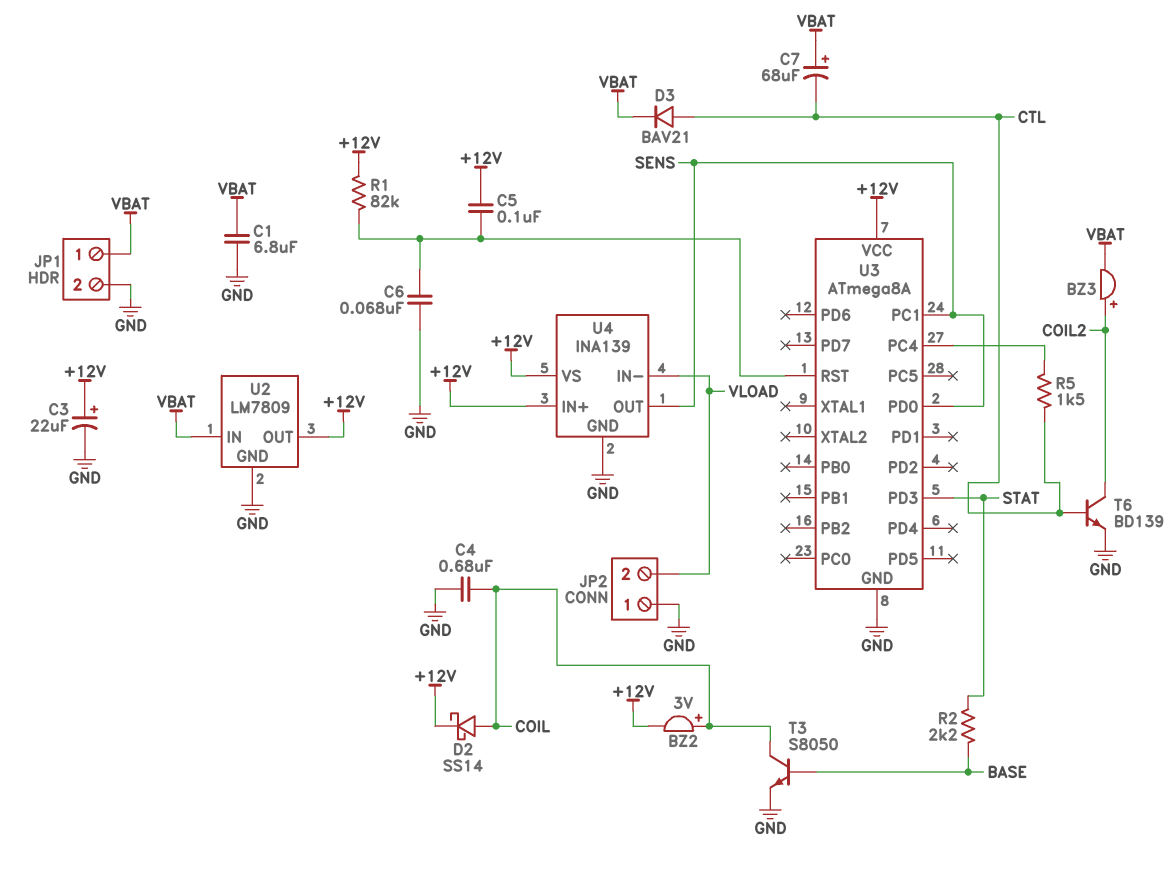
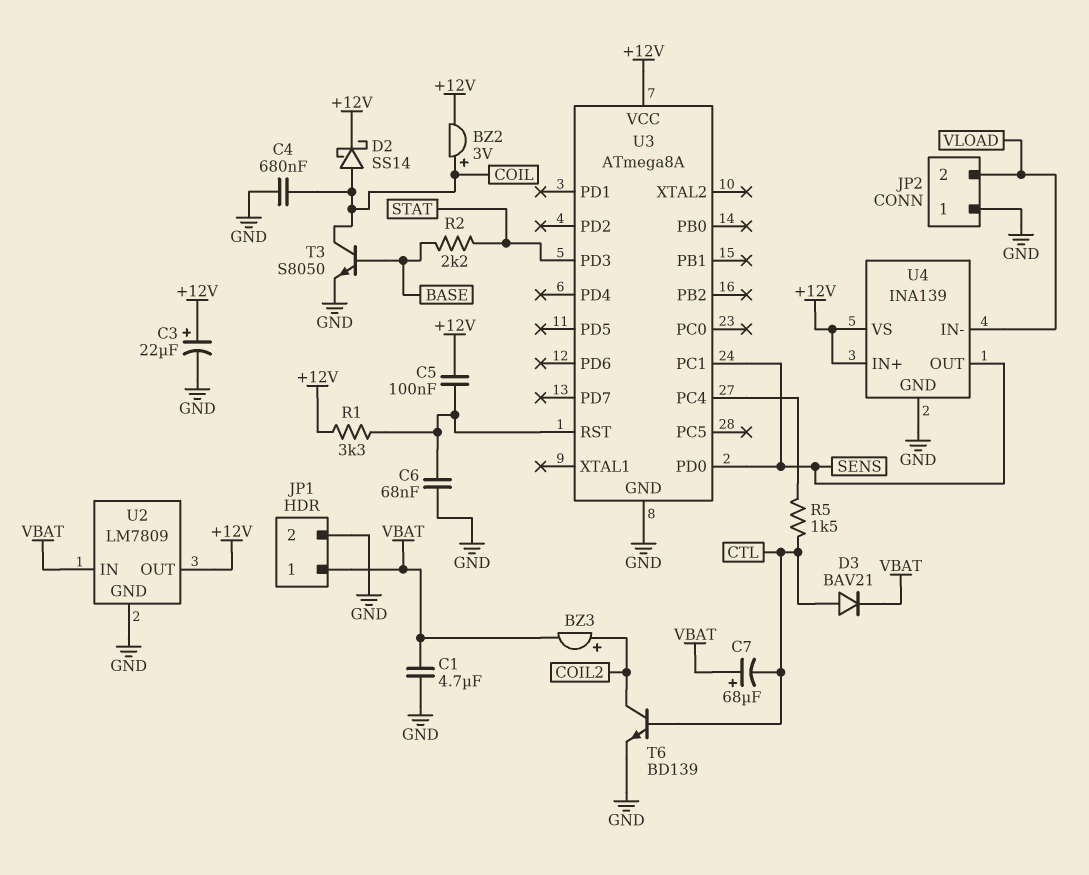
C1: 6.8uF (GND, VBAT) -> 4.7uF (GND, VBAT)
R1: 82k (+12V, U3/RST) -> 3.3k (+12V, U3/RST)

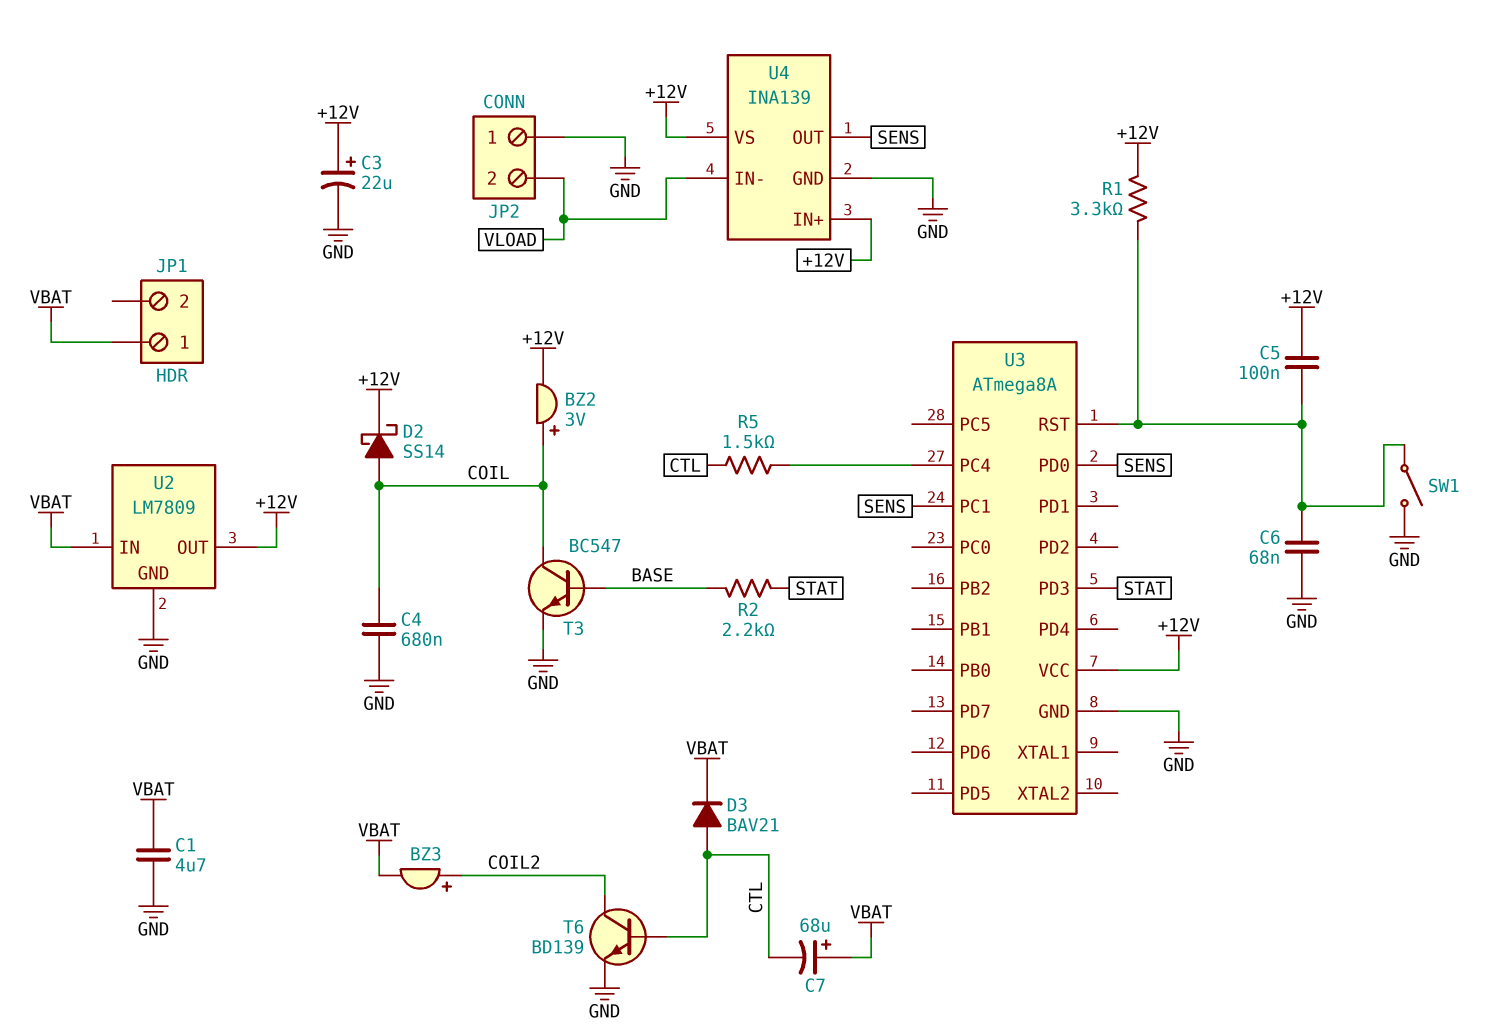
JP1 pin 2: GND -> none
SW1: none -> switch (GND, U3/RST)
T3: NPN S8050 (B BASE, C COIL, E GND) -> NPN BC547 (B BASE, C COIL, E GND)

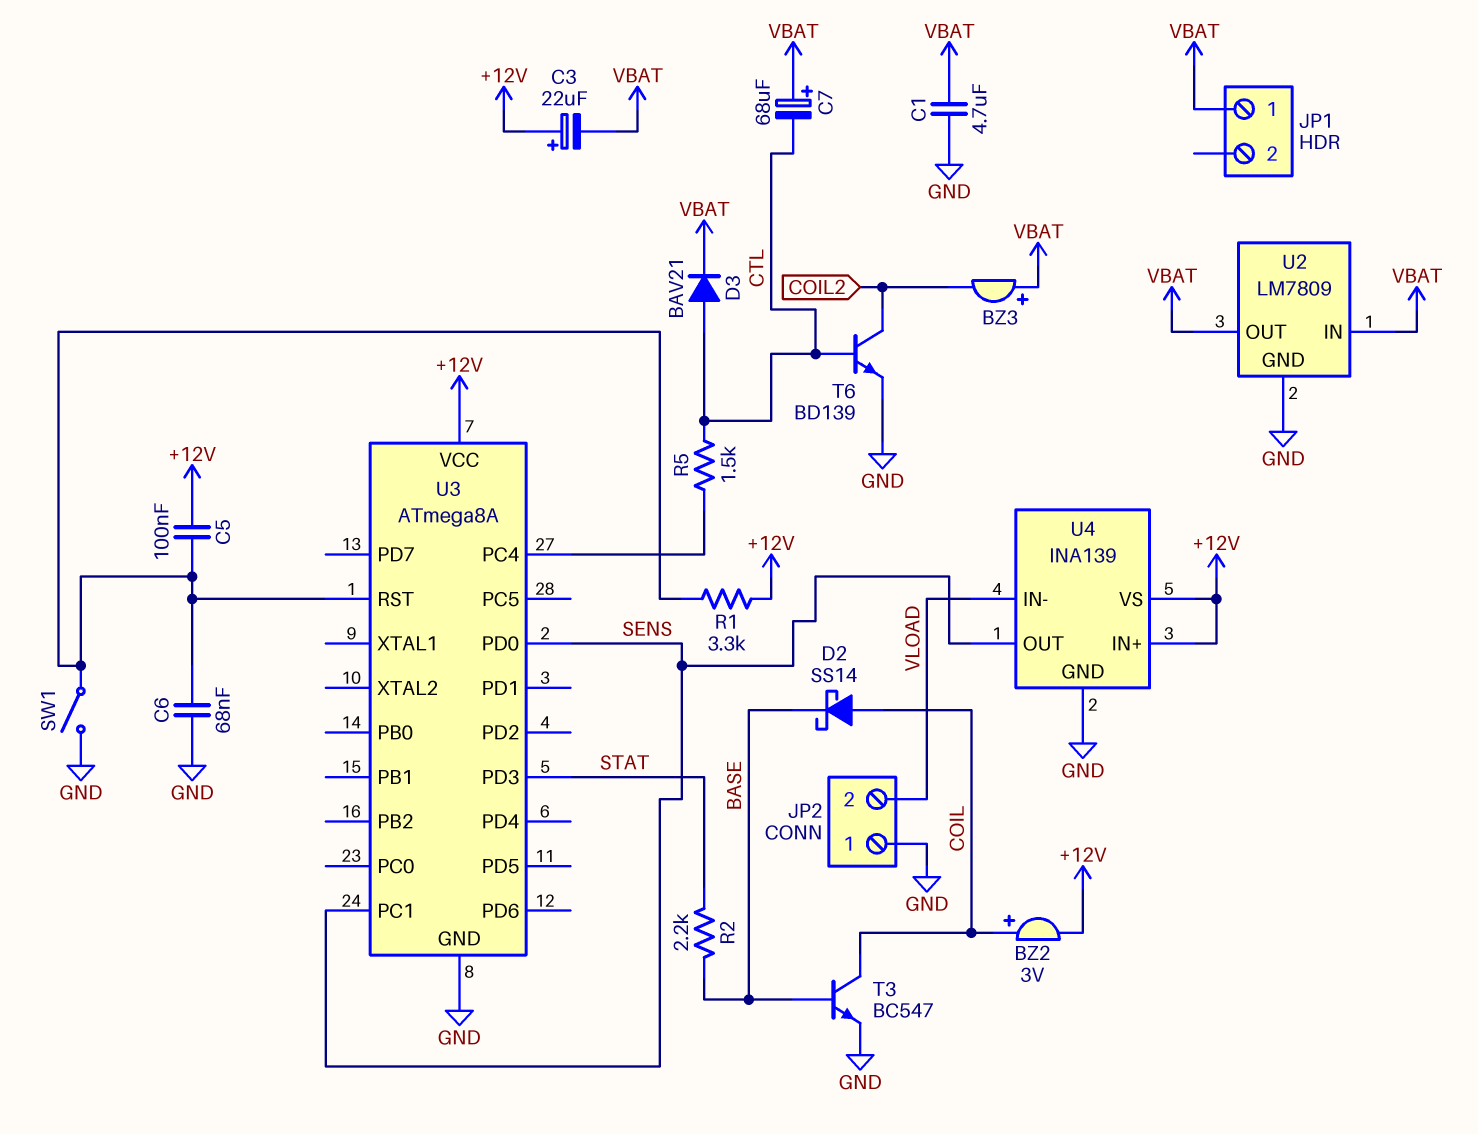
BZ3: buzzer (plus COIL2, minus VBAT) -> buzzer (plus VBAT, minus COIL2)
C3: 22uF (plus +12V, minus GND) -> 22uF (plus +12V, minus VBAT)
C4: 680nF (COIL, GND) -> none
D2: schottky SS14 (A COIL, K +12V) -> schottky SS14 (A COIL, K BASE)
U2 pin OUT: +12V -> VBAT

